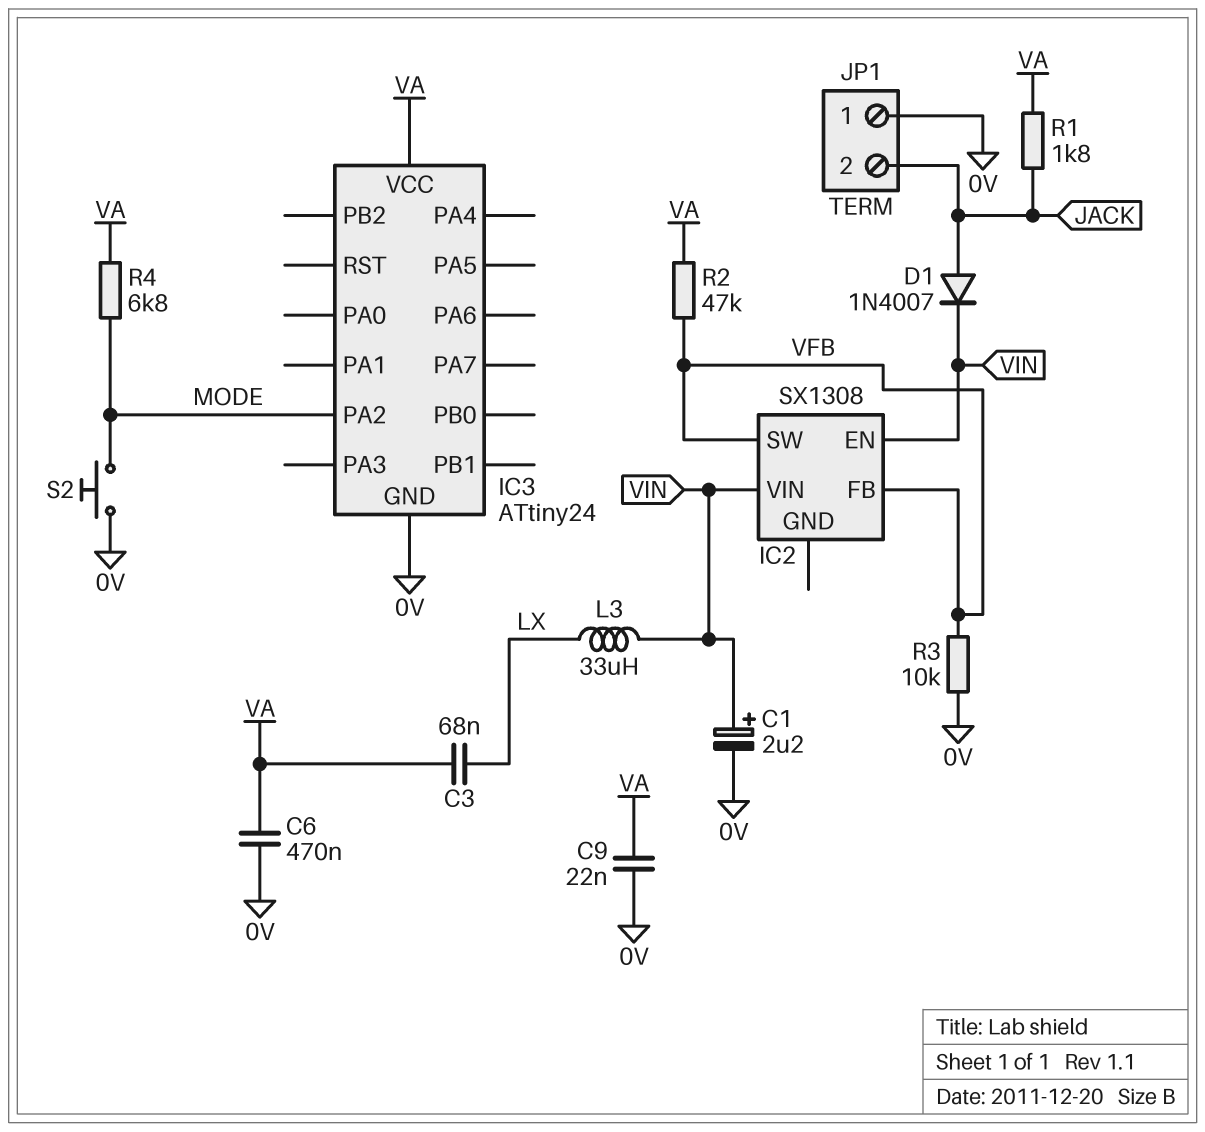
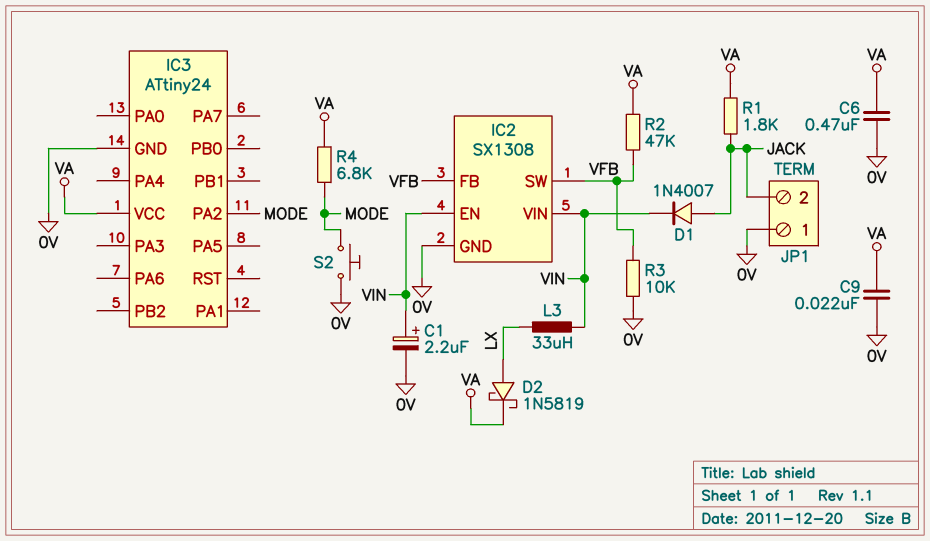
C3: 68nF (LX, VA) -> none
D2: none -> schottky 1N5819 (A LX, K VA)
IC2 pin GND: none -> 0V

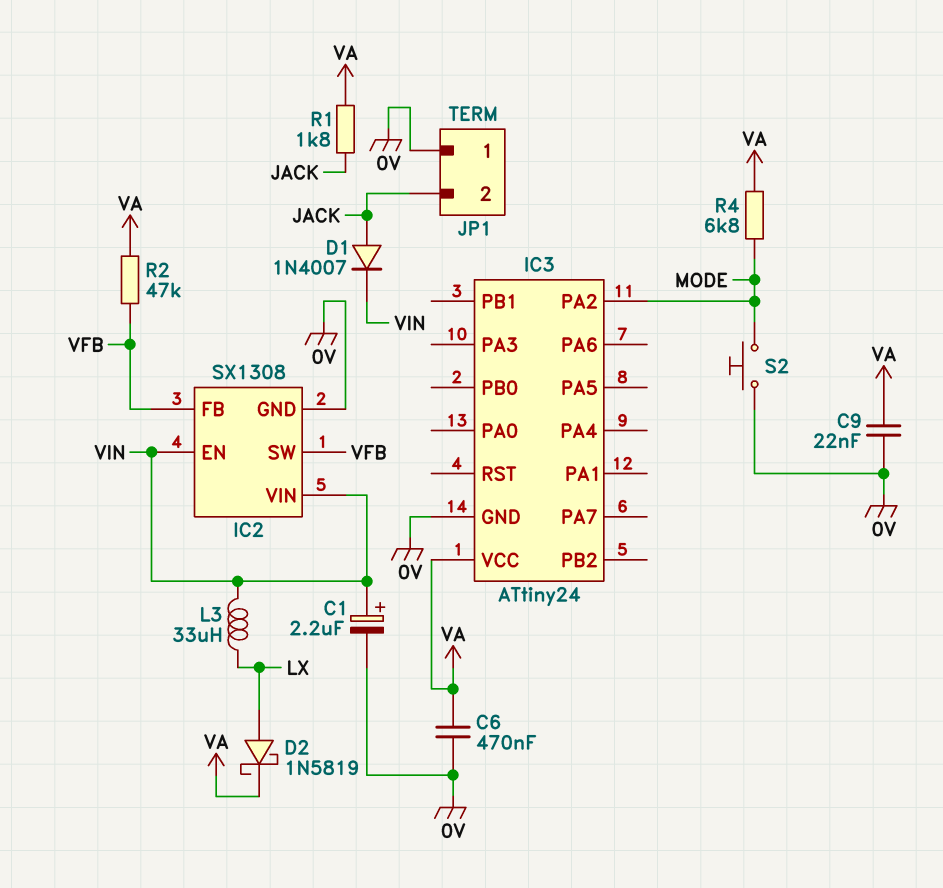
R3: 10k (0V, VFB) -> none

